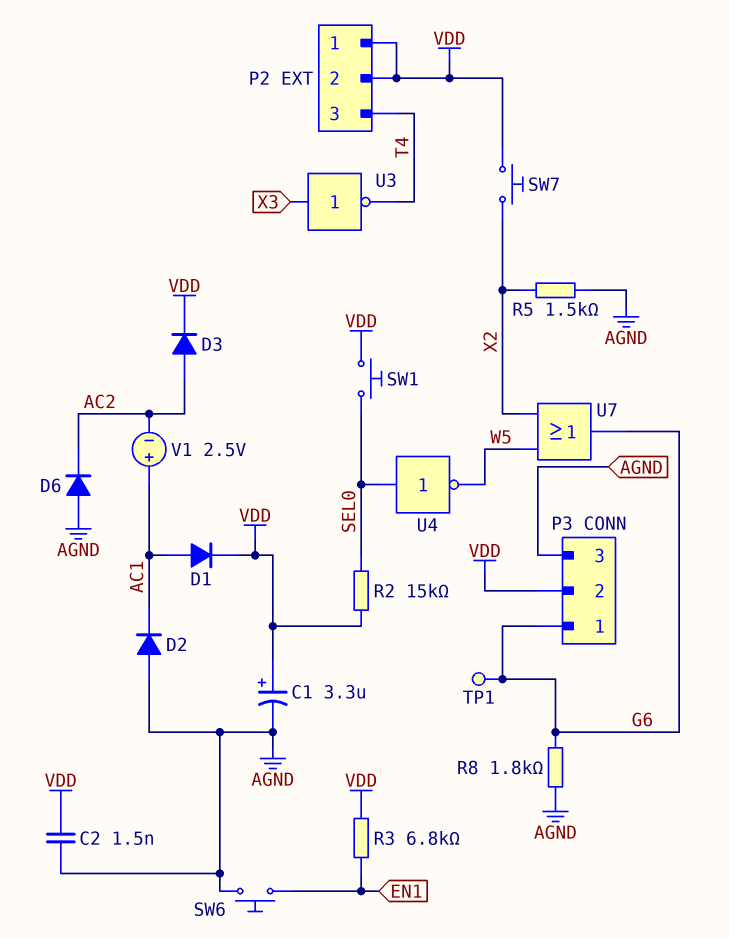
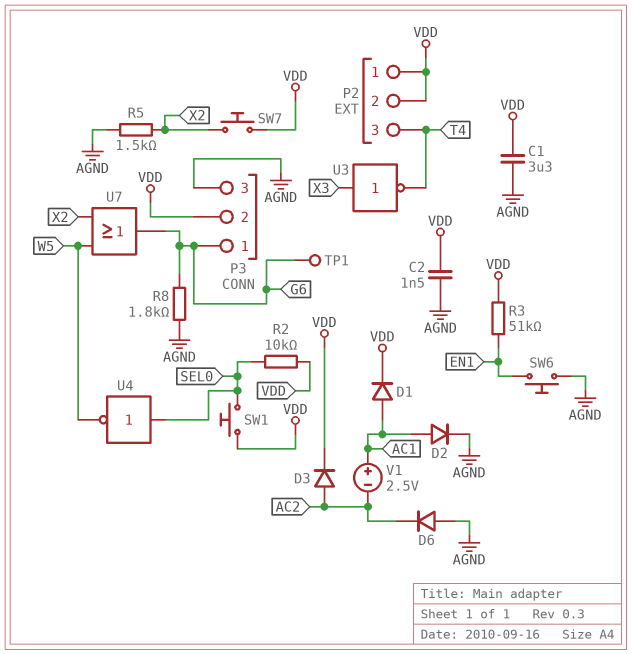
C1: 3.3uF (plus VDD, minus AGND) -> 3.3uF (AGND, VDD)
D2: diode (A AGND, K AC1) -> diode (A AC1, K AGND)
R2: 15k (SEL0, VDD) -> 10k (SEL0, VDD)
R3: 6.8k (EN1, VDD) -> 51k (EN1, VDD)

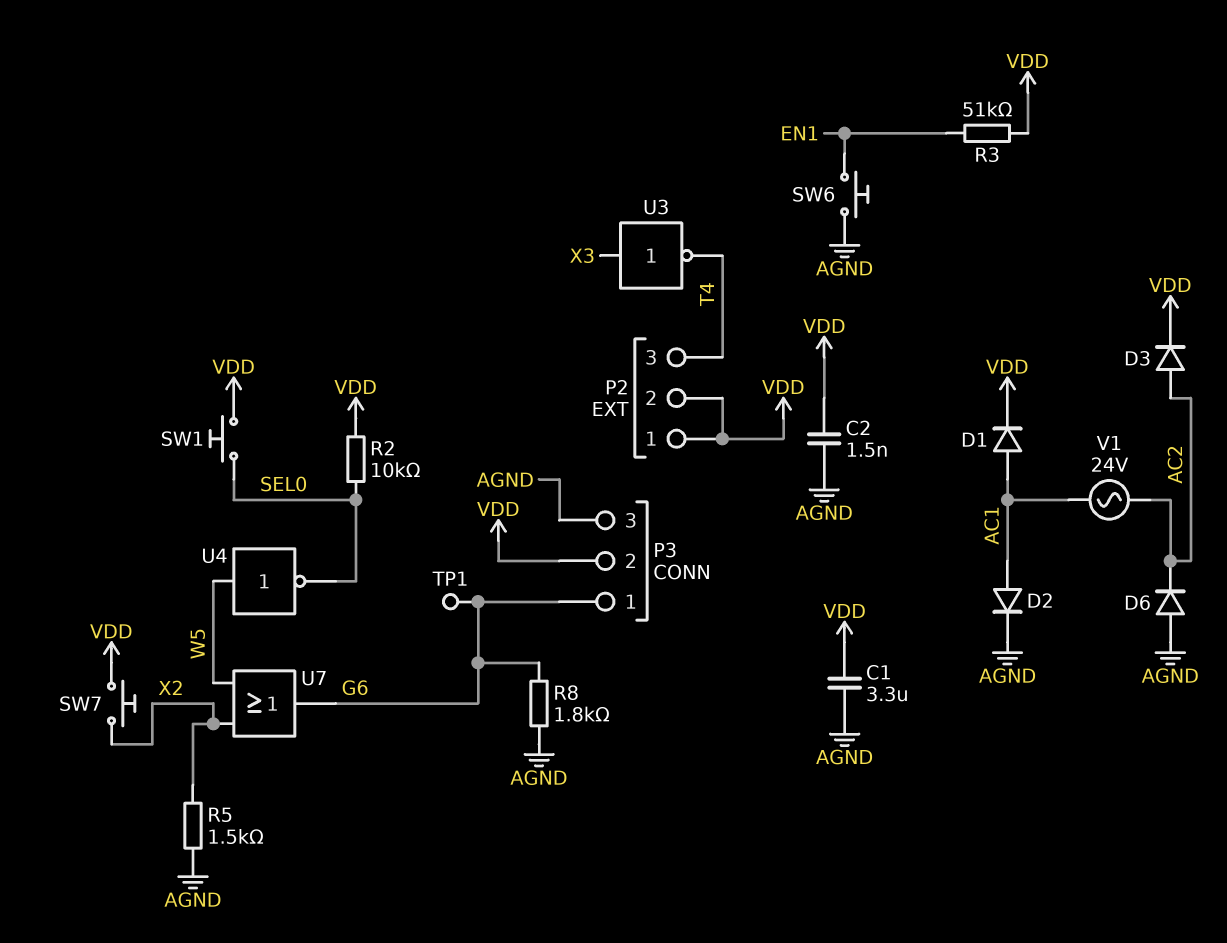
U4: NOT (in SEL0, out W5) -> NOT (in W5, out SEL0)
V1: 2.5V (plus AC1, minus AC2) -> AC 24V (AC1, AC2)

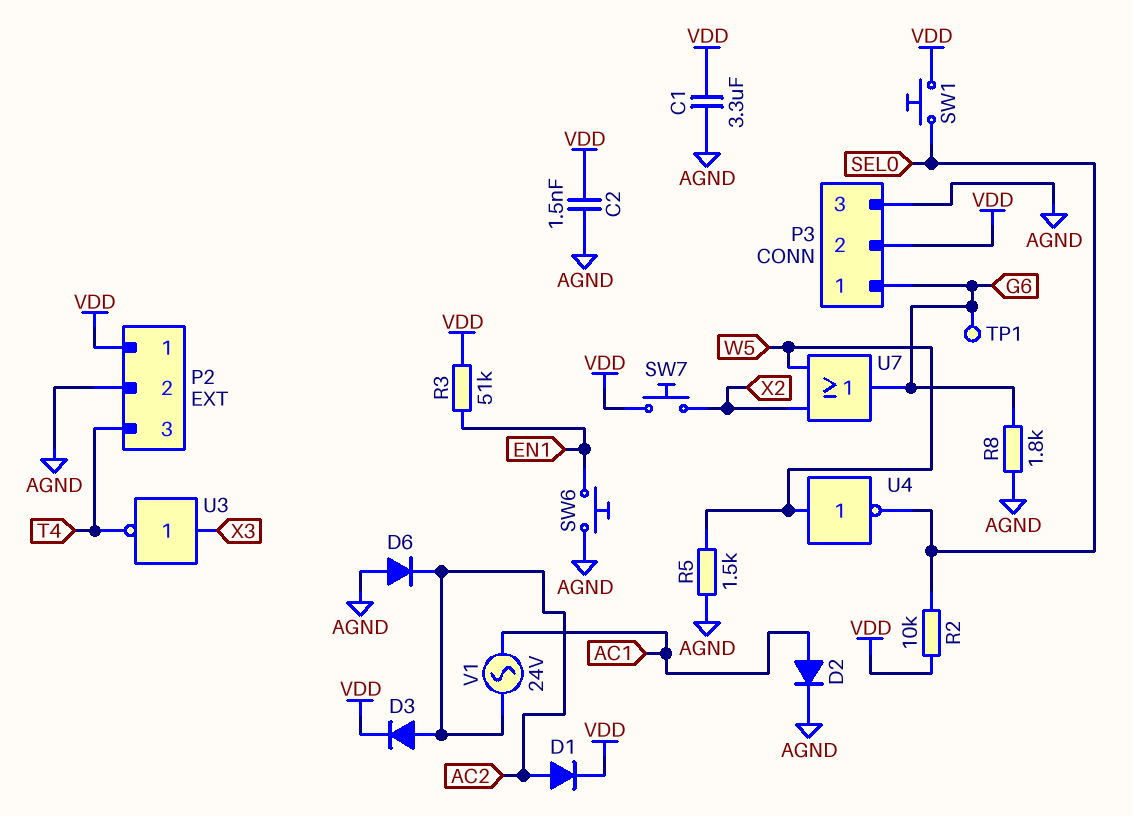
D1: diode (A AC1, K VDD) -> diode (A AC2, K VDD)
P2 pin 2: VDD -> AGND
R5: 1.5k (AGND, X2) -> 1.5k (AGND, W5)

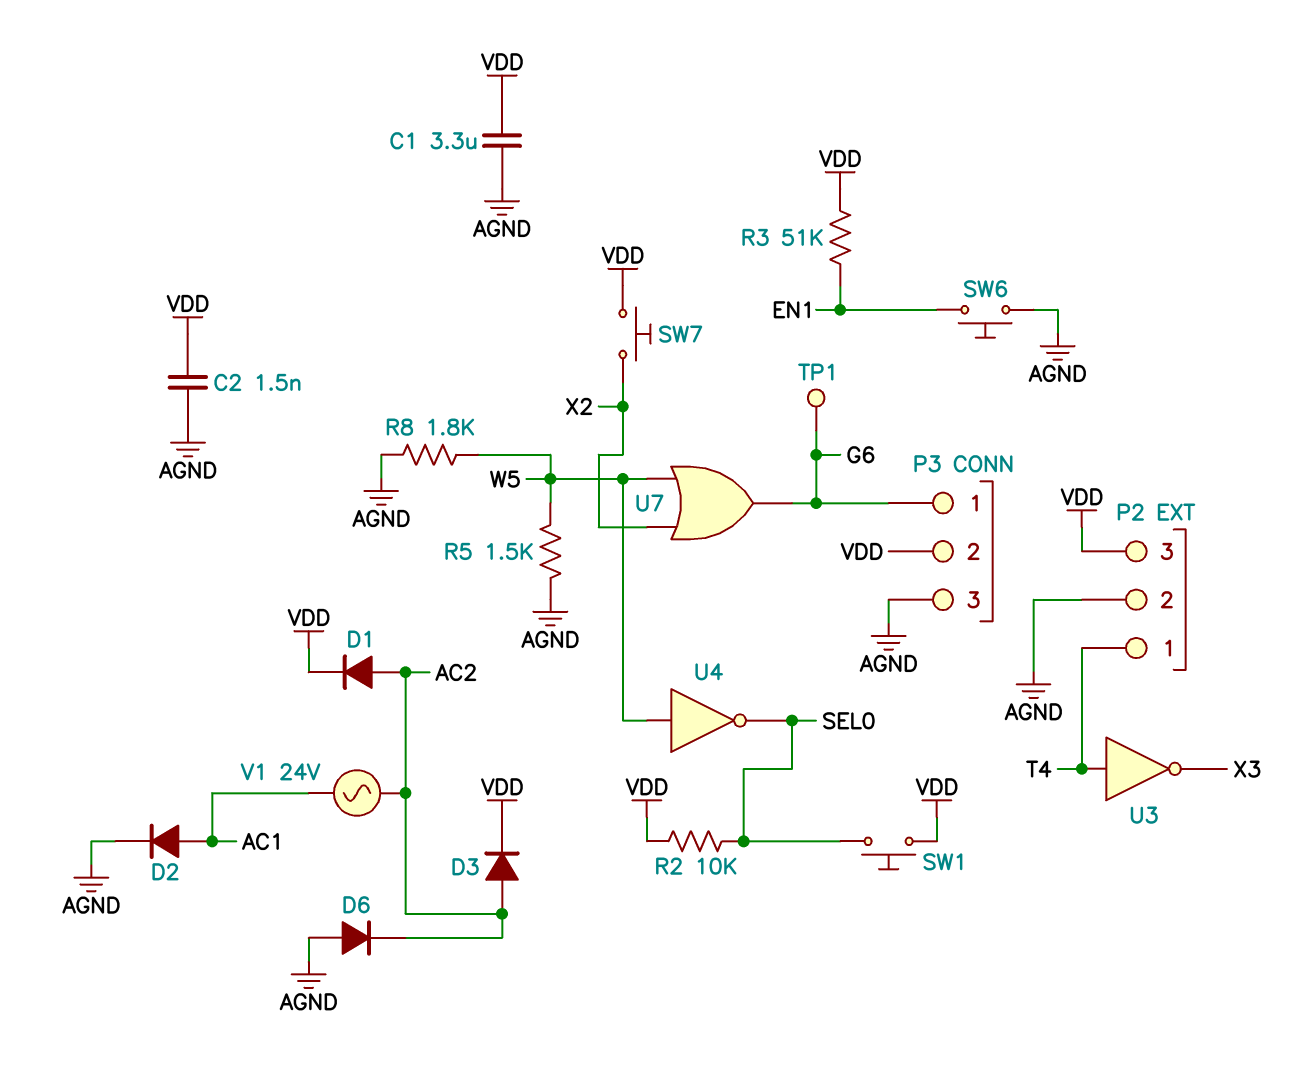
P2 pin 1: VDD -> T4
P2 pin 3: T4 -> VDD
R8: 1.8k (AGND, G6) -> 1.8k (AGND, W5)
U3: NOT (in X3, out T4) -> NOT (in T4, out X3)

